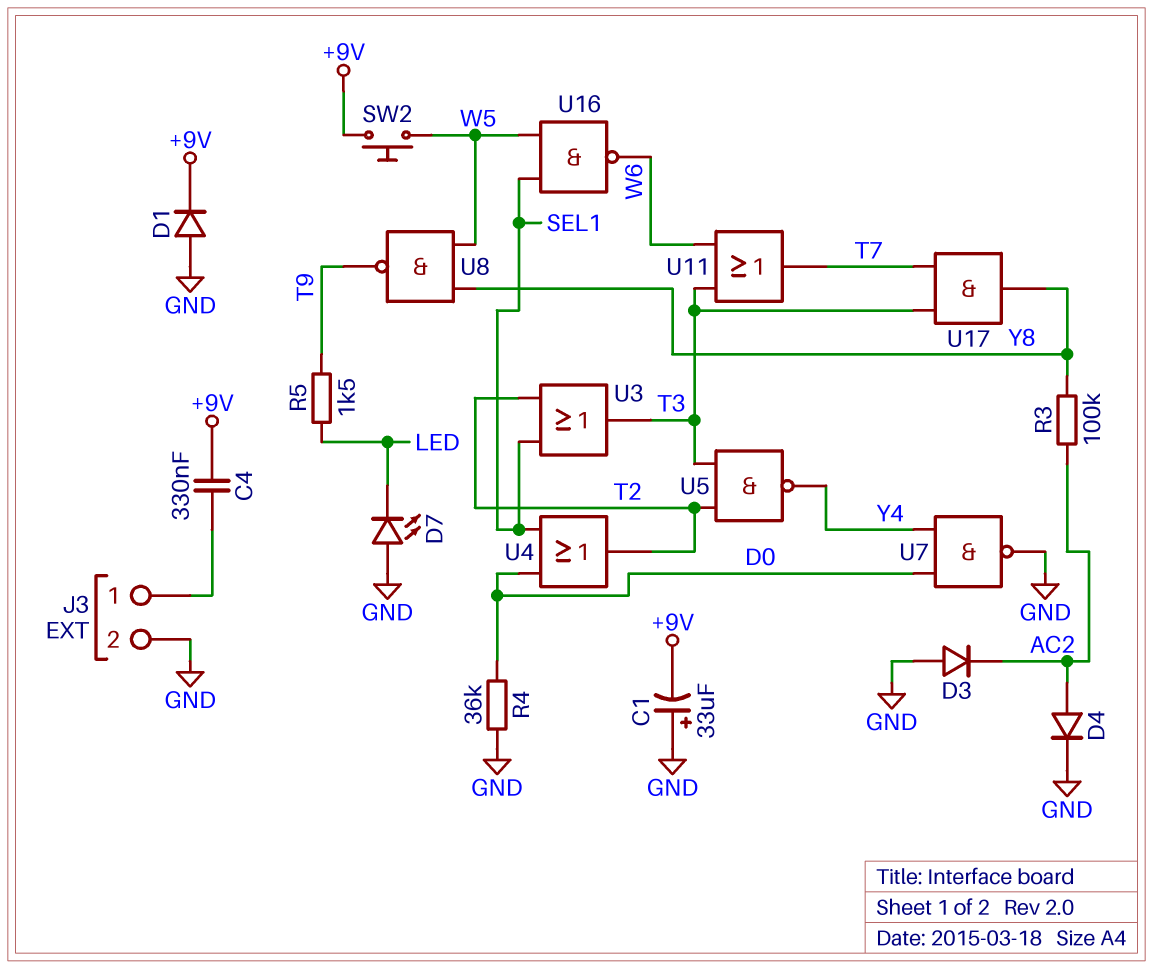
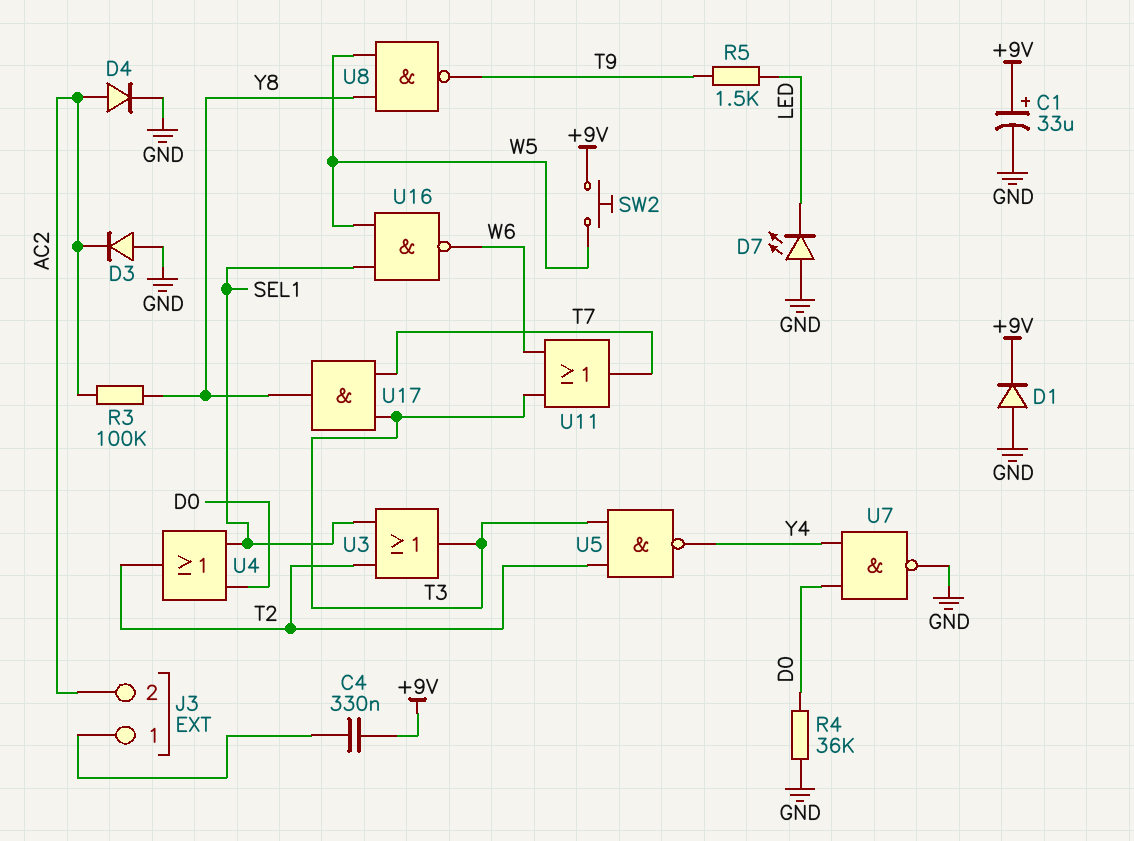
C1: 33uF (plus GND, minus +9V) -> 33uF (plus +9V, minus GND)
J3 pin 2: GND -> AC2

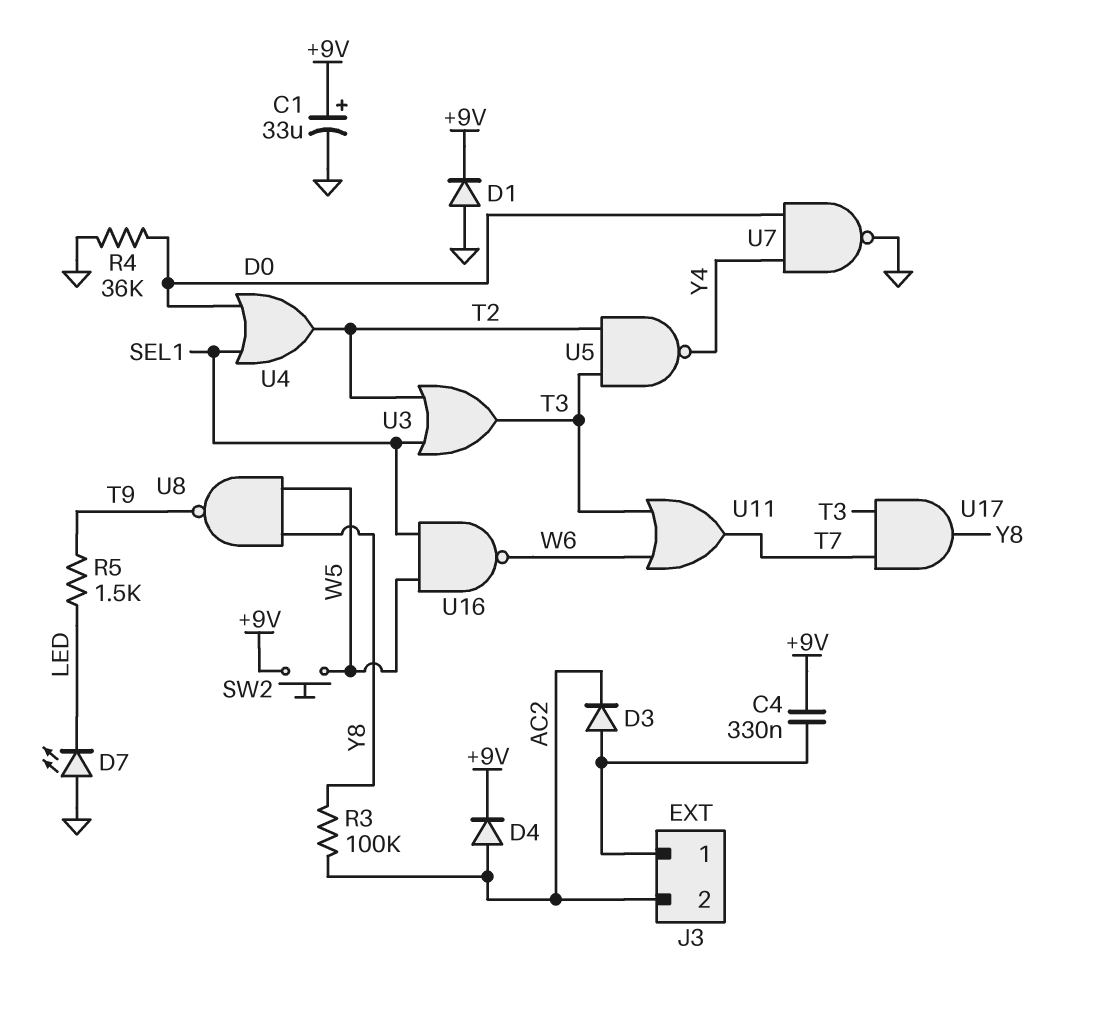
D3: diode (A GND, K AC2) -> diode (A J3/1, K AC2)
D4: diode (A AC2, K GND) -> diode (A AC2, K +9V)

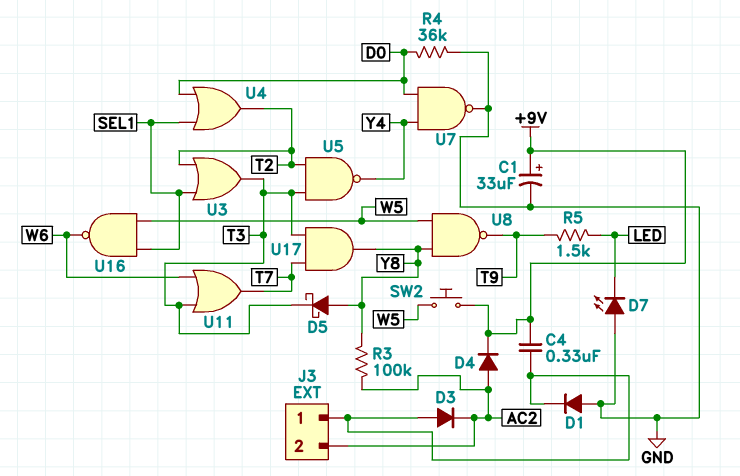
D1: diode (A GND, K +9V) -> diode (A GND, K J3/1)
D5: none -> schottky (A Y8, K T3)

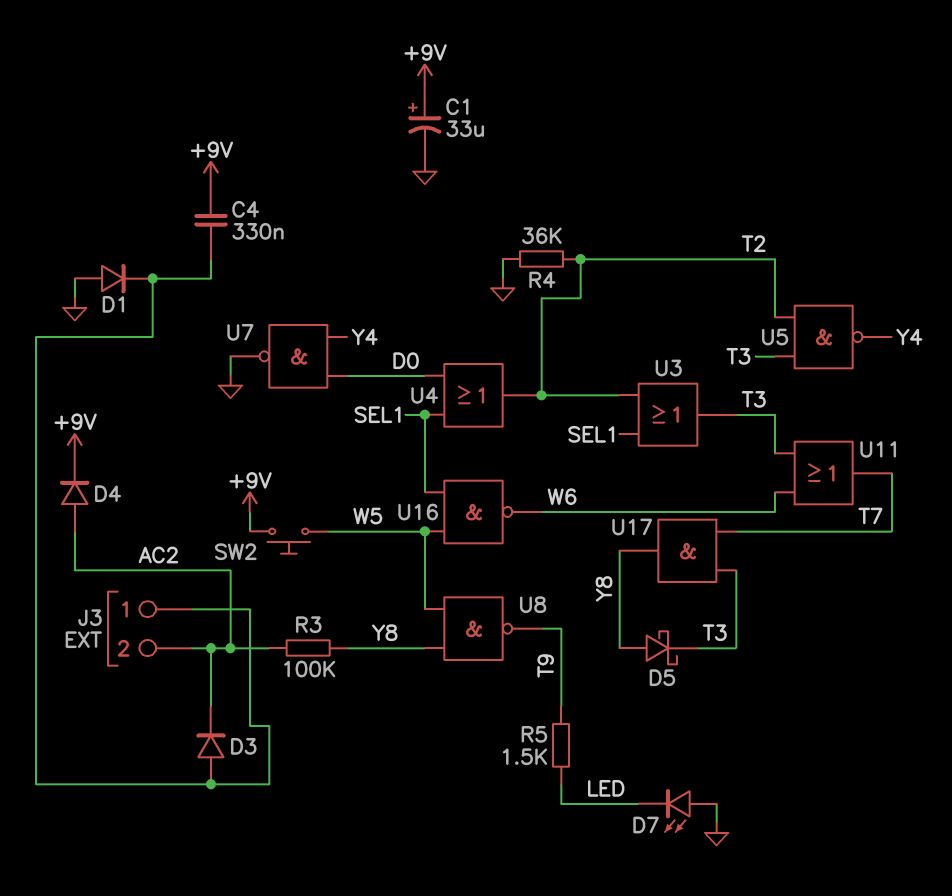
R4: 36k (D0, GND) -> 36k (GND, T2)

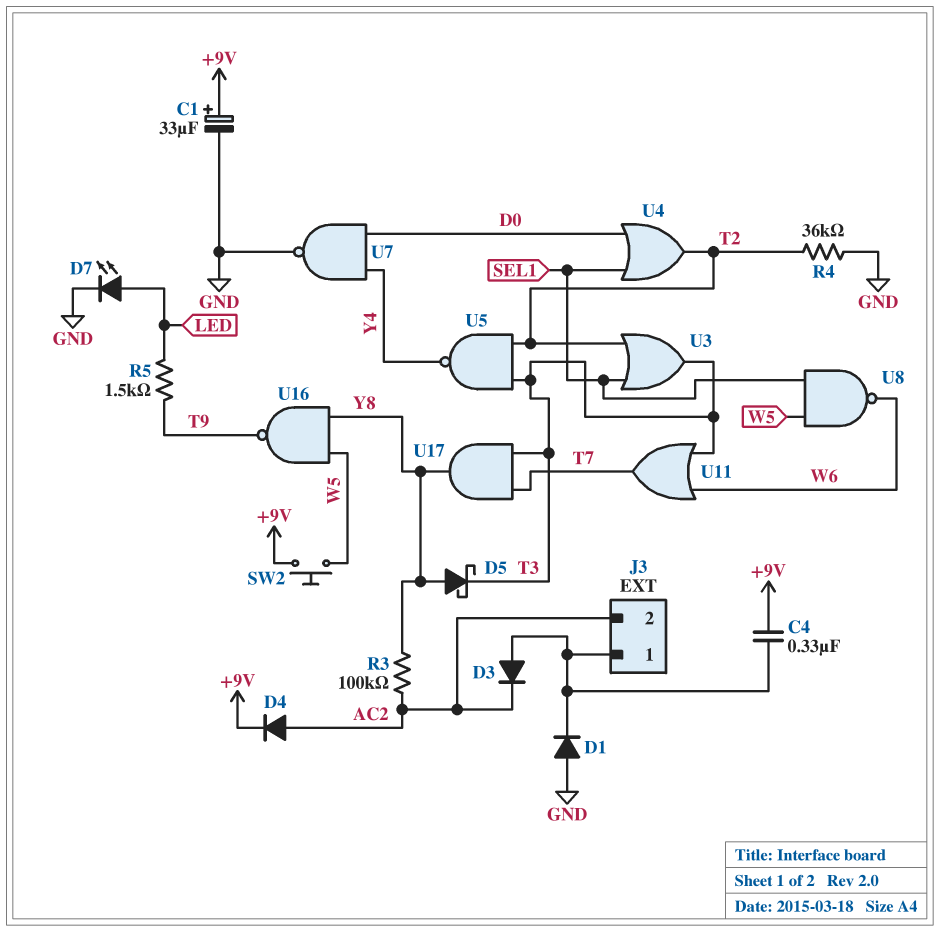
D7: LED (A GND, K LED) -> LED (A LED, K GND)
U8: NAND (in W5, in Y8, out T9) -> NAND (in SEL1, in W5, out W6)
U16: NAND (in SEL1, in W5, out W6) -> NAND (in W5, in Y8, out T9)

